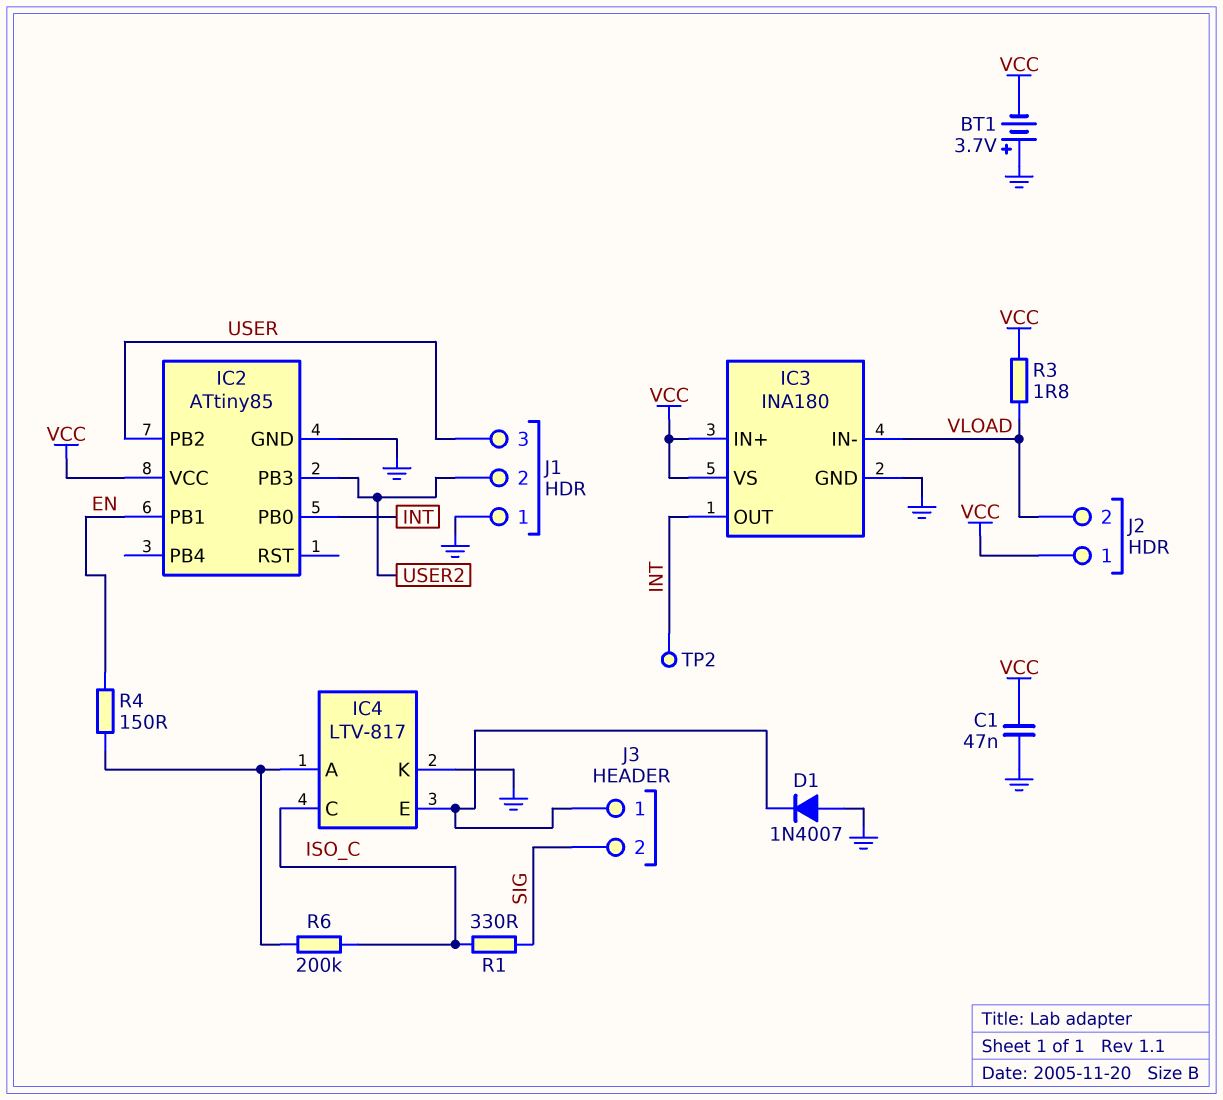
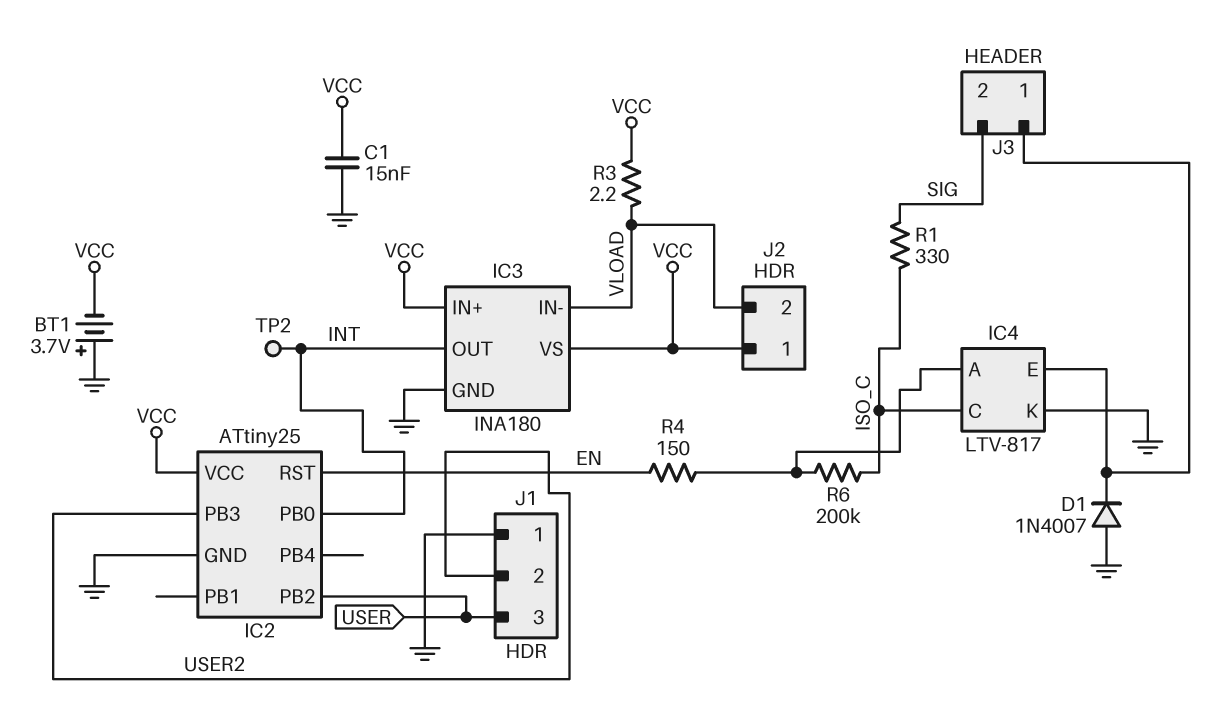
C1: 47nF (GND, VCC) -> 15nF (GND, VCC)
IC2: ATtiny85 -> ATtiny25
IC2 pin PB1: EN -> none
IC2 pin RST: none -> EN
R3: 1.8 (VCC, VLOAD) -> 2.2 (VCC, VLOAD)

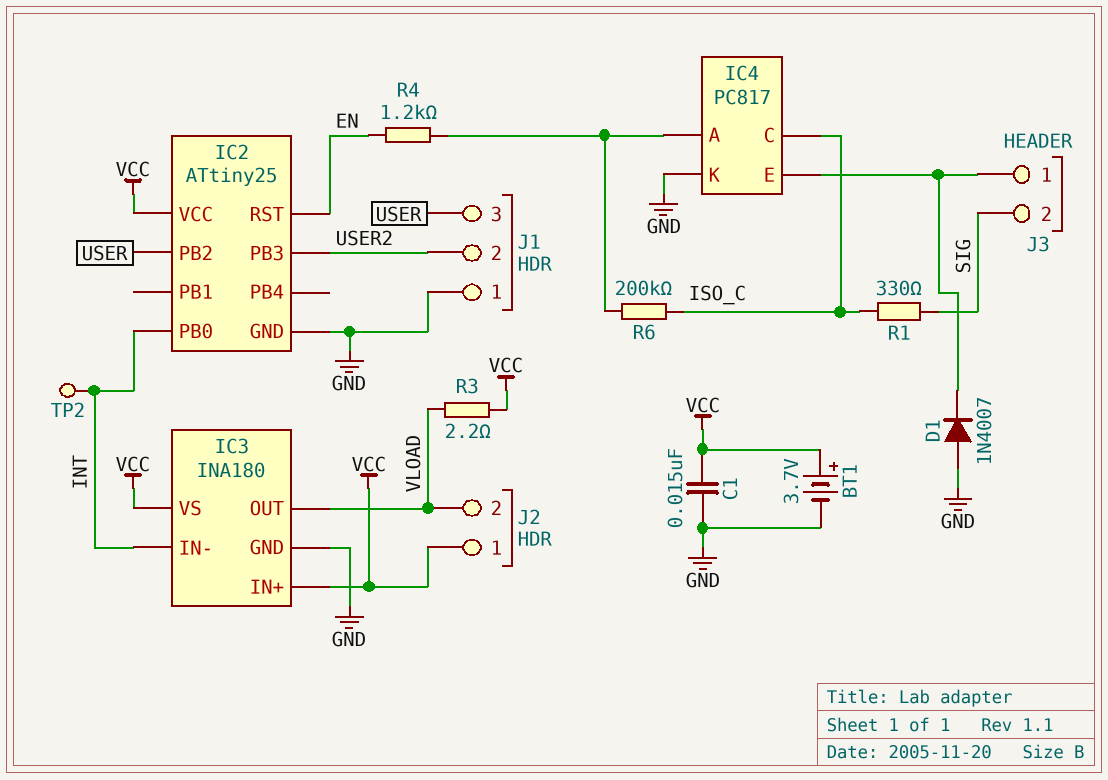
BT1: 3.7V (plus GND, minus VCC) -> 3.7V (plus VCC, minus GND)
IC3 pin IN-: VLOAD -> INT
IC3 pin OUT: INT -> VLOAD
IC4: LTV-817 -> PC817
R4: 150 (EN, IC4/A) -> 1.2k (EN, IC4/A)

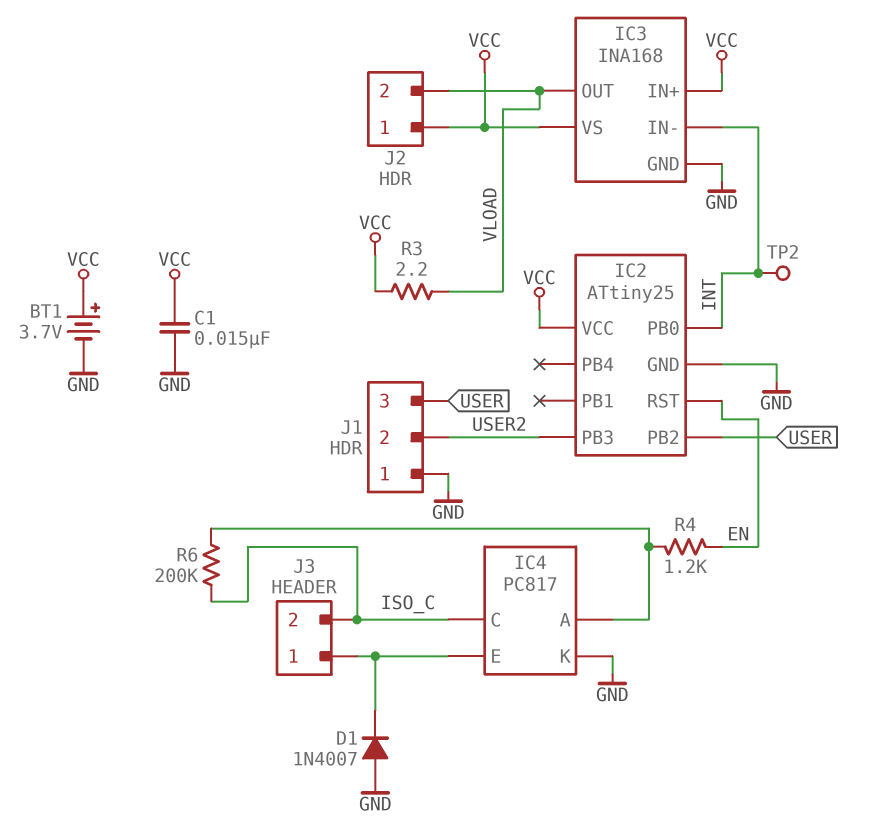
IC3: INA180 -> INA168
J3 pin 2: SIG -> ISO_C
R1: 330 (ISO_C, SIG) -> none

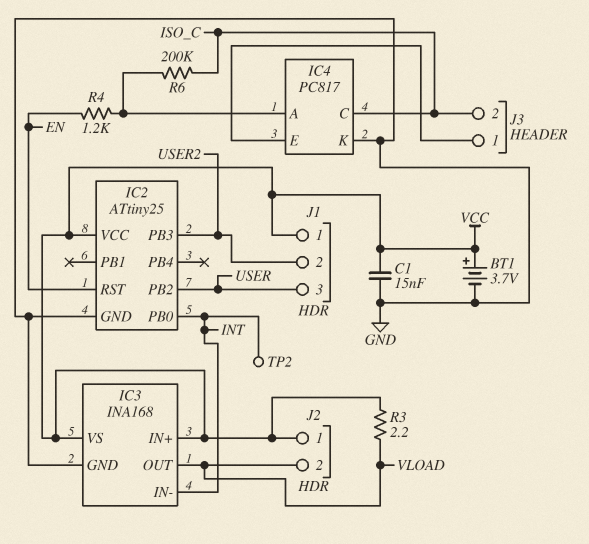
D1: diode 1N4007 (A GND, K IC4/E) -> none
J1 pin 1: GND -> VCC

